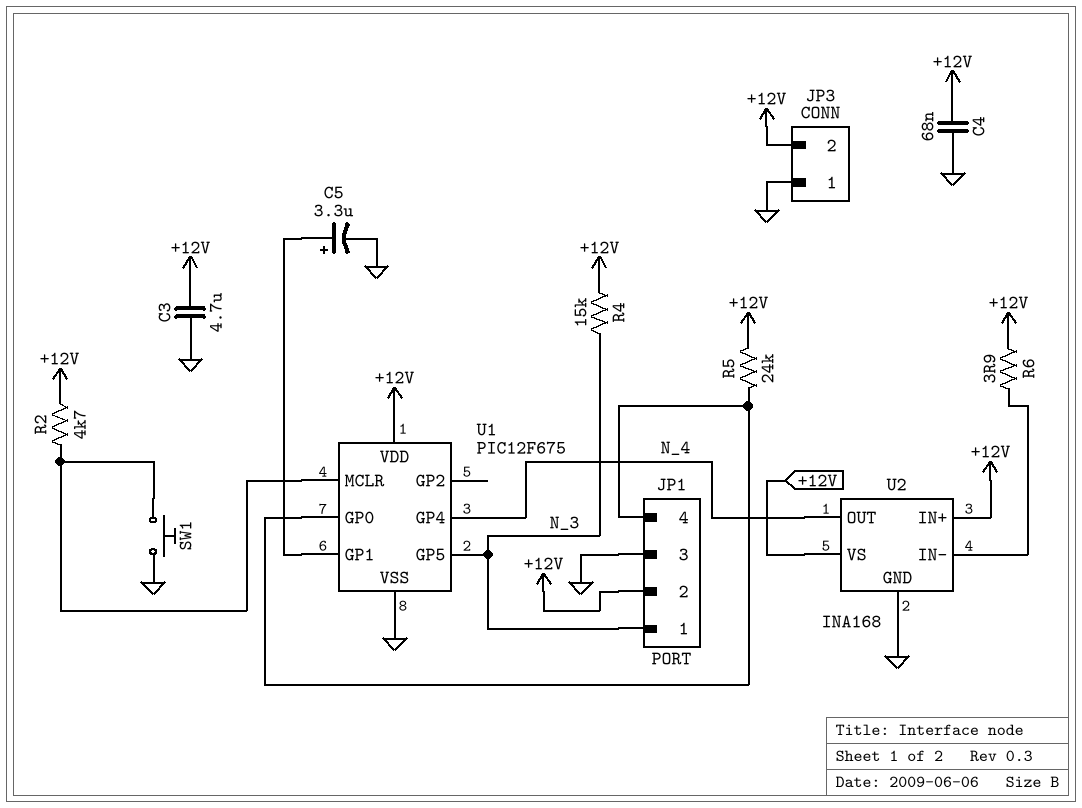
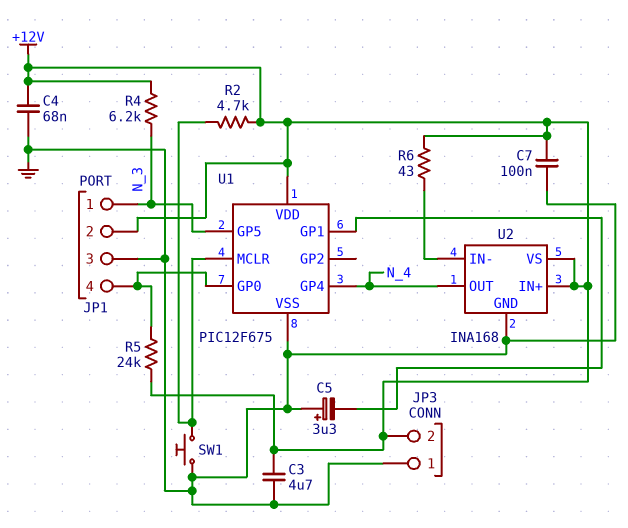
C5: 3.3uF (plus U1/GP1, minus GND) -> 3.3uF (plus GND, minus U1/GP1)
C7: none -> 100nF (+12V, GND)
R4: 15k (+12V, N_3) -> 6.2k (+12V, N_3)
R6: 3.9 (+12V, U2/IN-) -> 43 (+12V, U2/IN-)

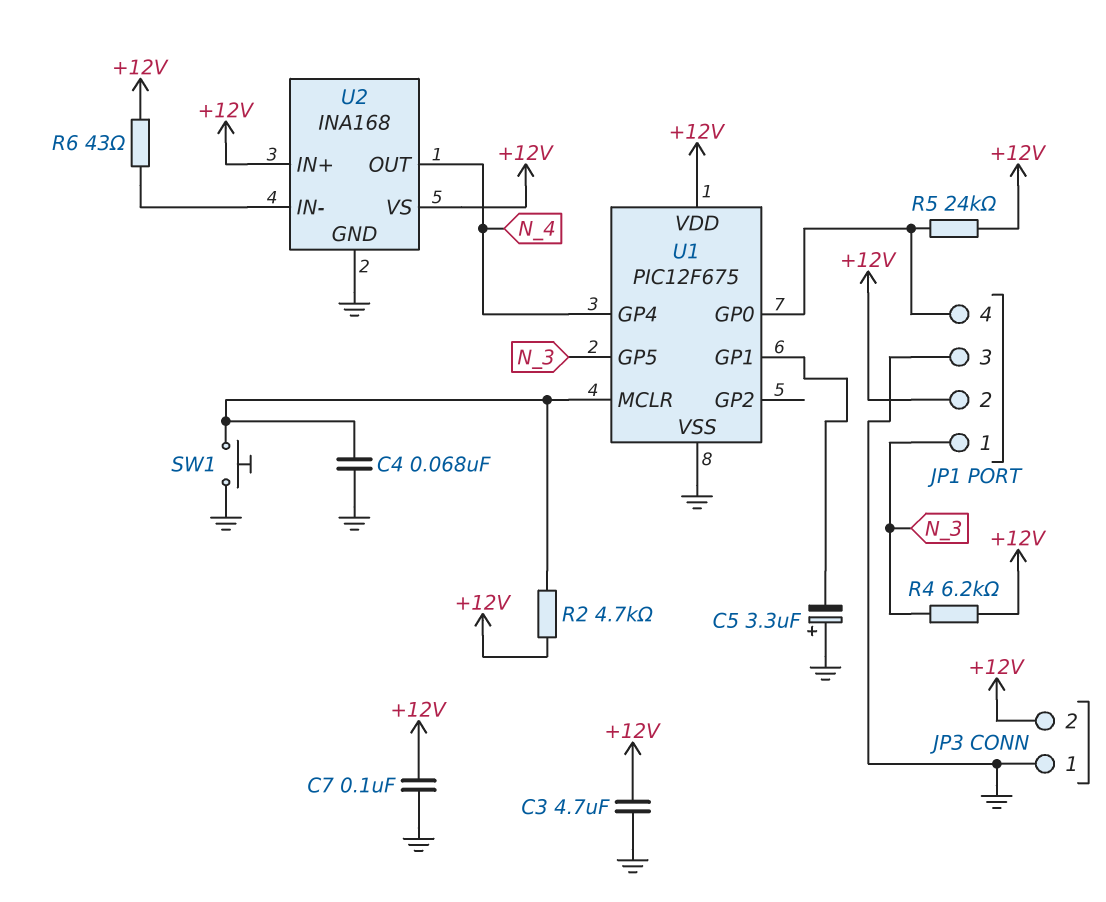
C4: 68nF (+12V, GND) -> 68nF (GND, U1/MCLR)

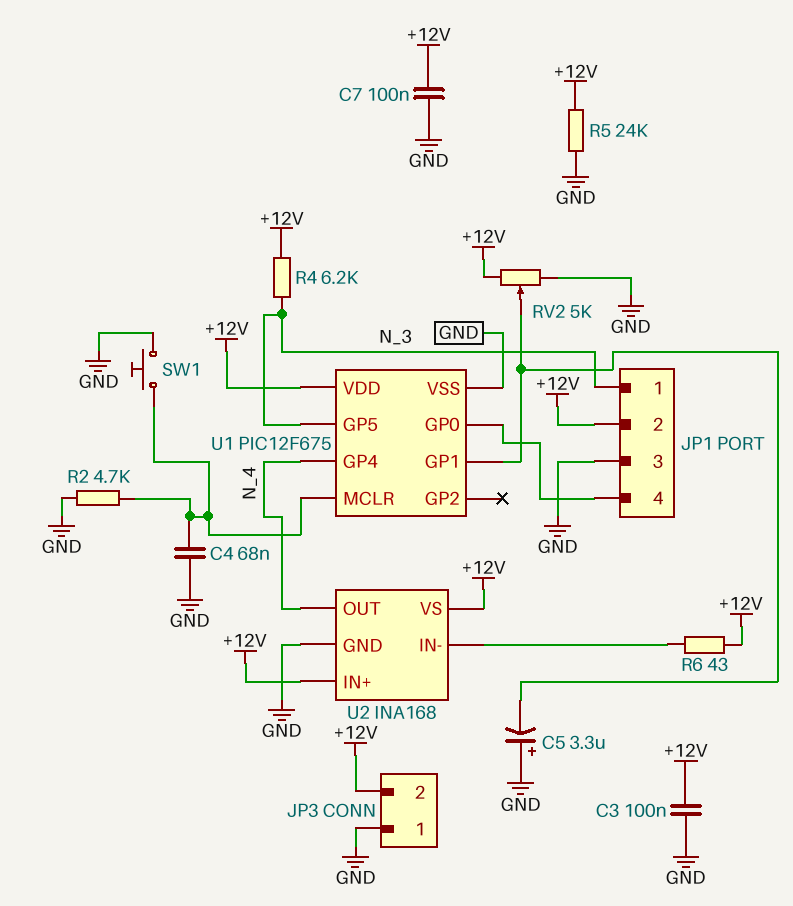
C3: 4.7uF (+12V, GND) -> 100nF (+12V, GND)
R2: 4.7k (+12V, U1/MCLR) -> 4.7k (GND, U1/MCLR)
R5: 24k (+12V, JP1/4) -> 24k (+12V, GND)
RV2: none -> 5k (+12V, GND, wiper U1/GP1)

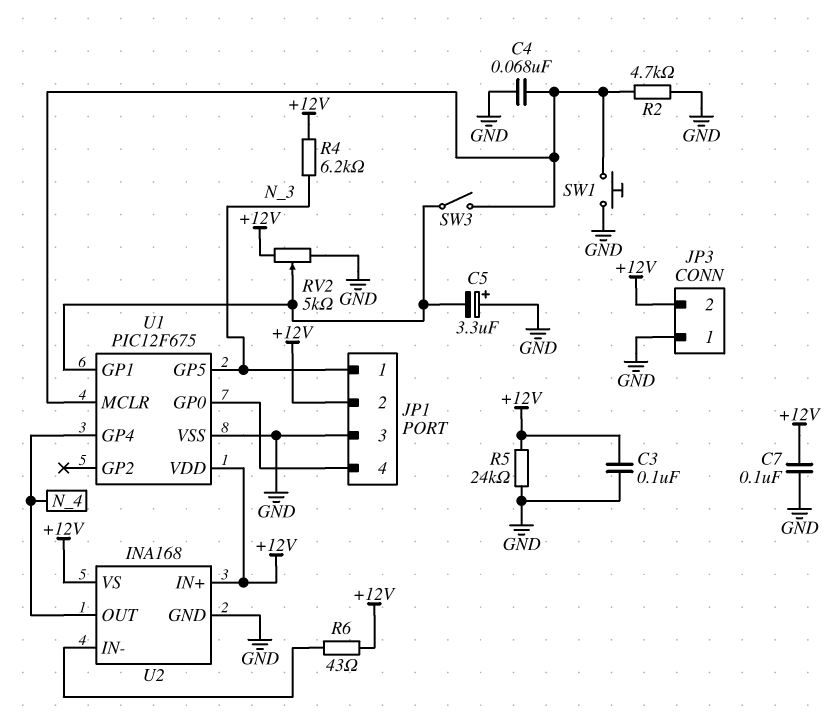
SW3: none -> switch (U1/GP1, U1/MCLR)

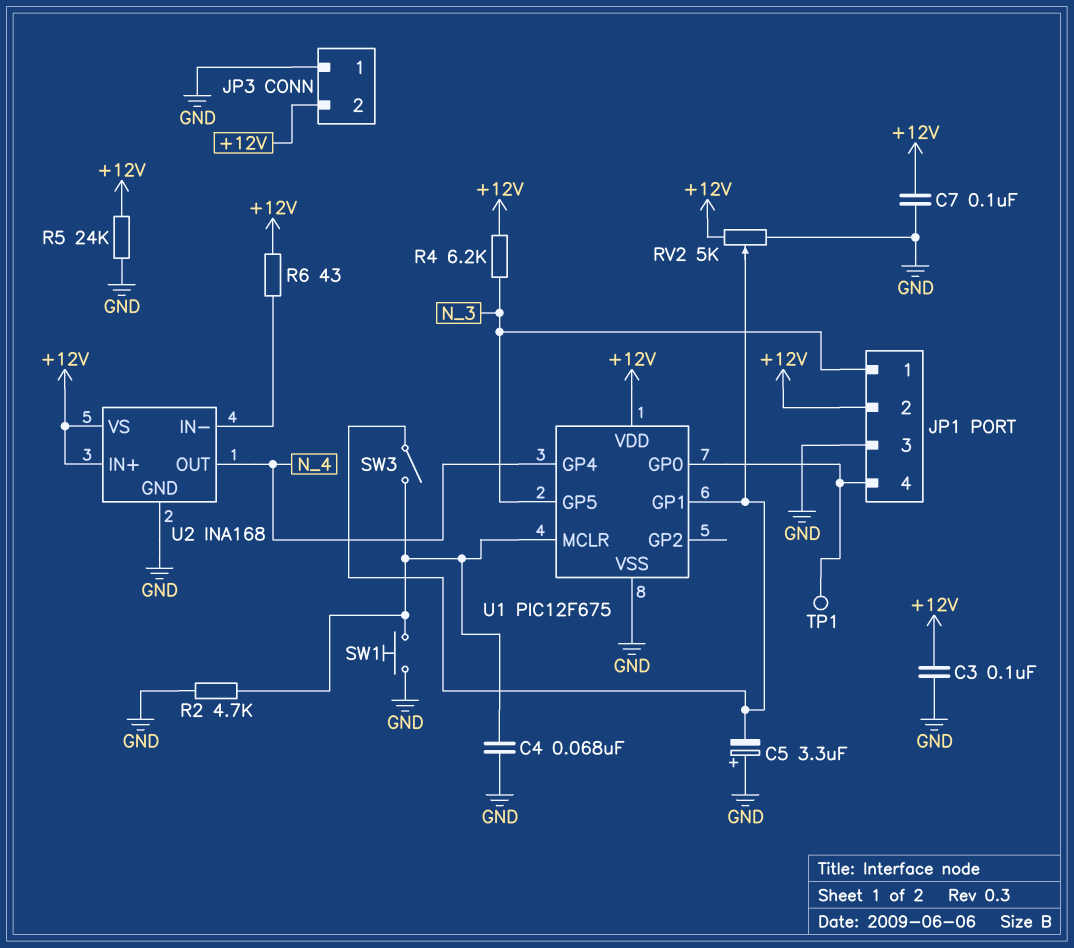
TP1: none -> test point (JP1/4)

